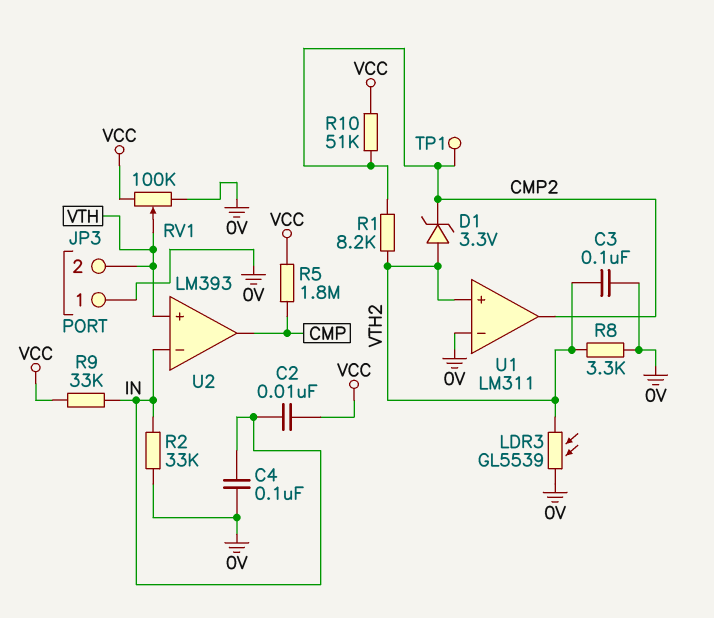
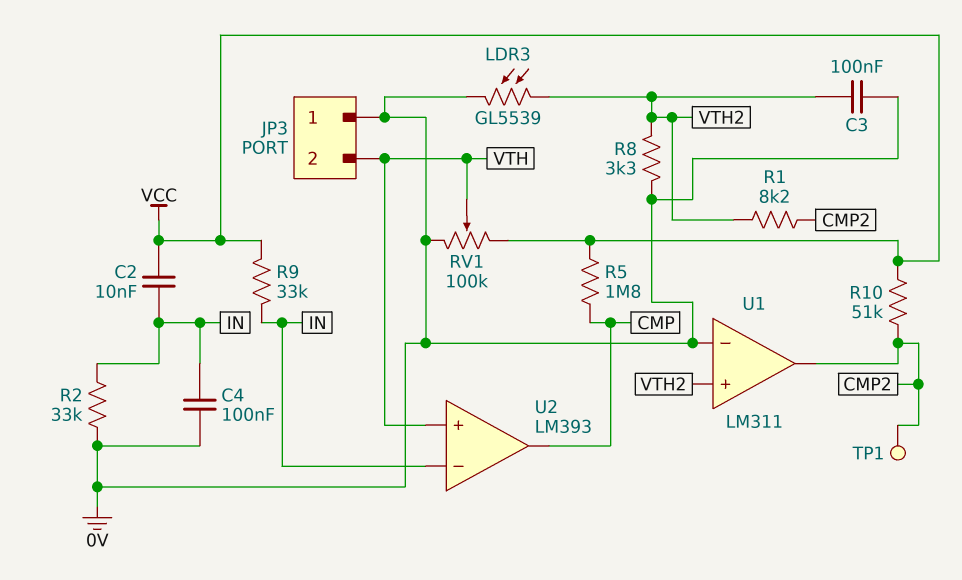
D1: zener 3.3V (A VTH2, K CMP2) -> none

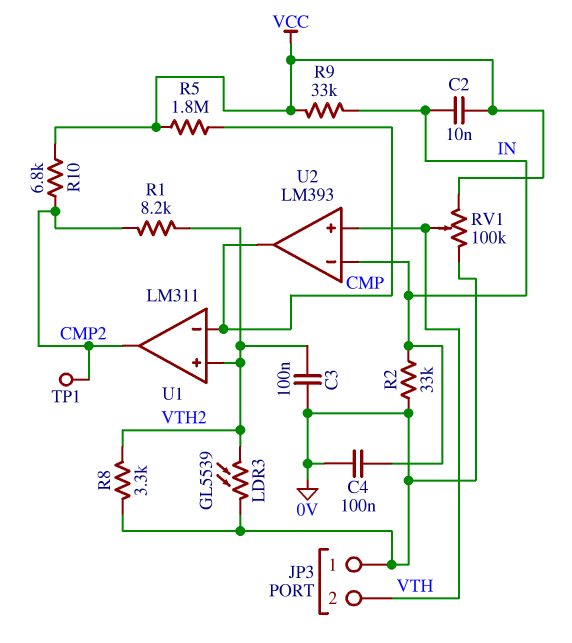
R10: 51k (CMP2, VCC) -> 6.8k (CMP2, VCC)
U1 pin in-: 0V -> CMP

